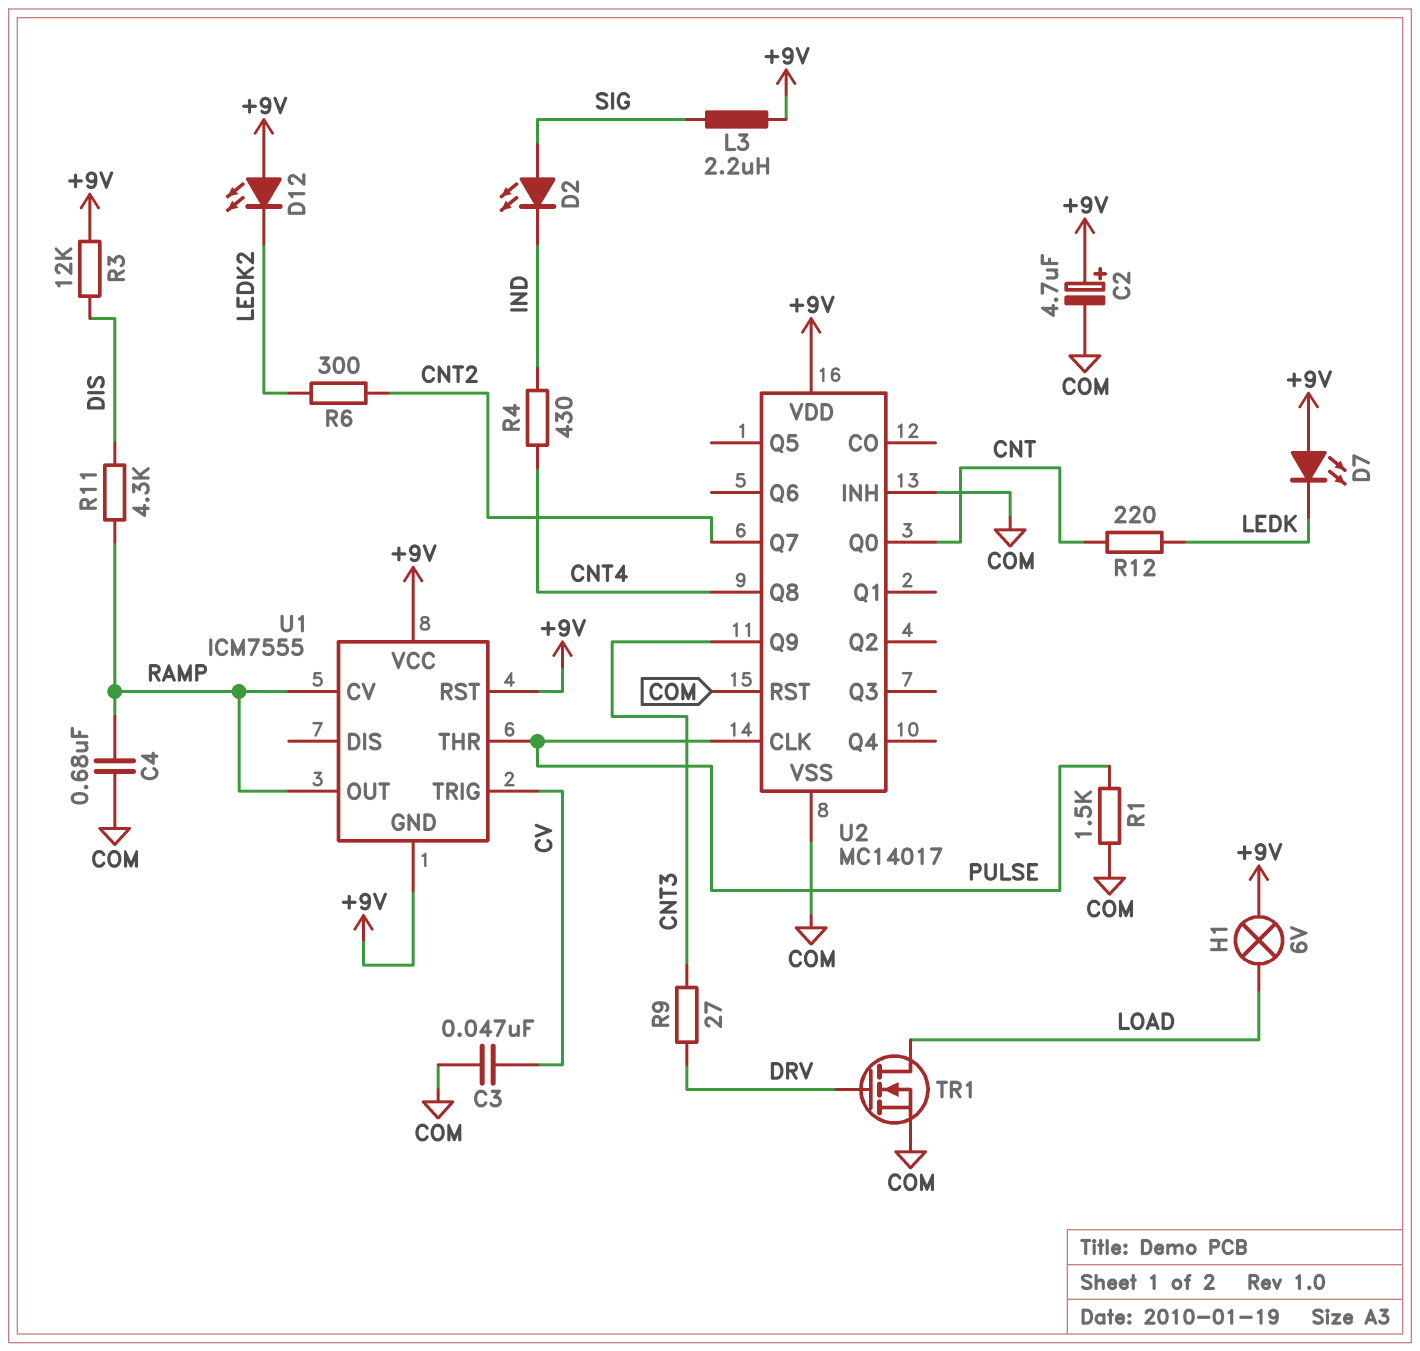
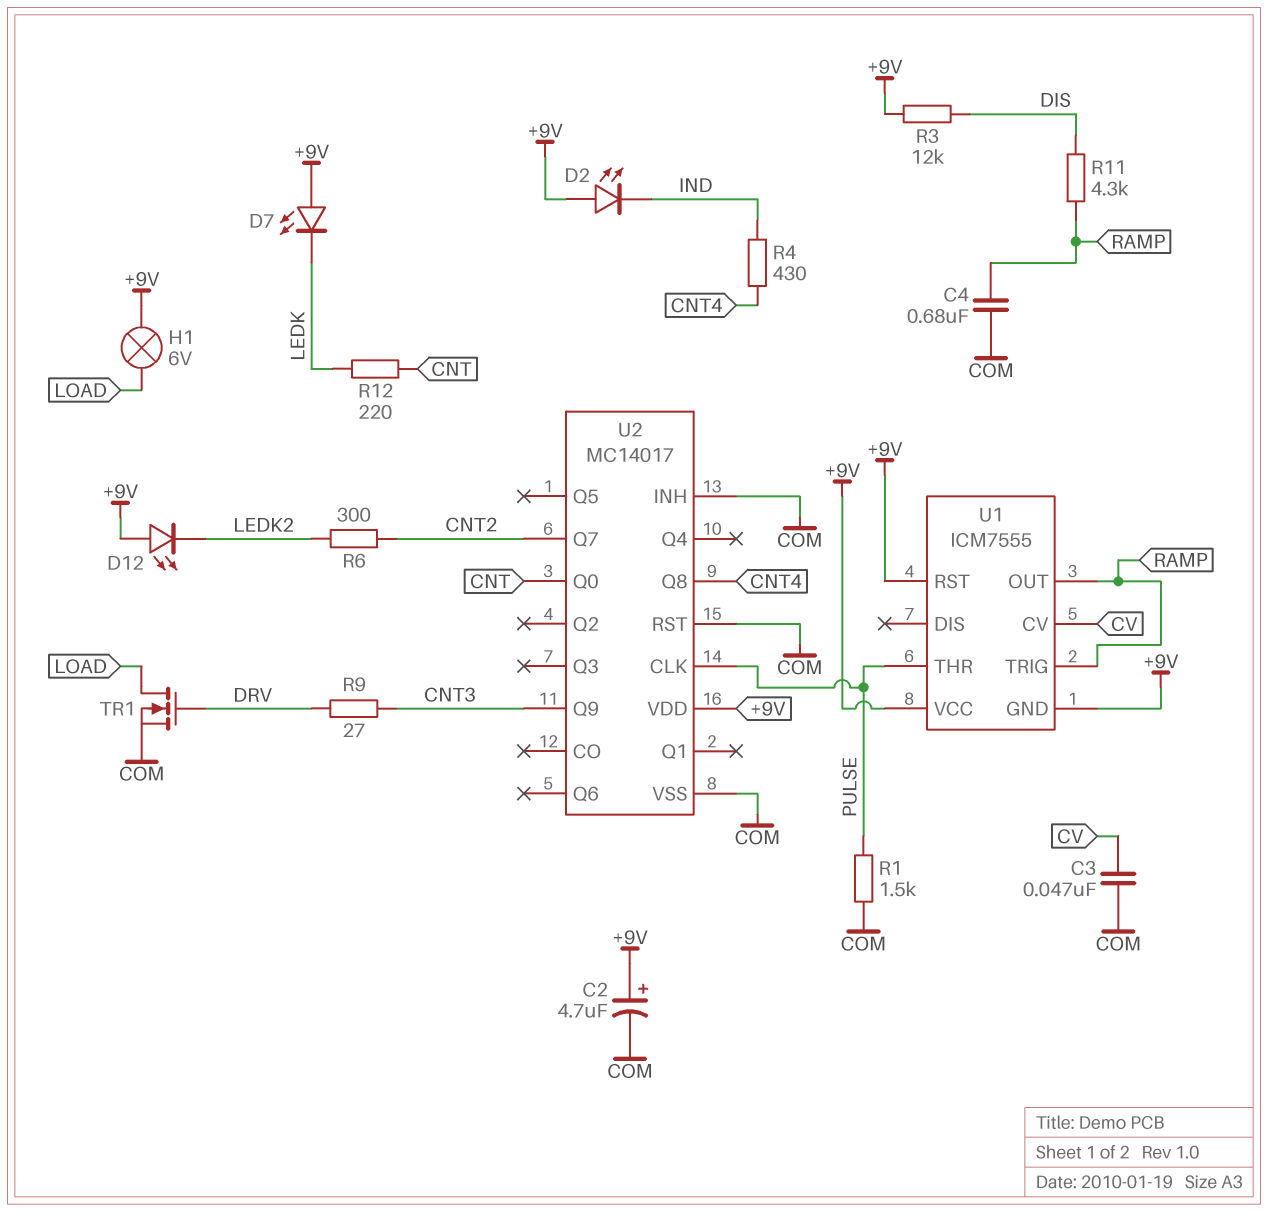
D2: LED (A SIG, K IND) -> LED (A +9V, K IND)
L3: 2.2uH (+9V, SIG) -> none
U1 pin CV: RAMP -> CV
U1 pin TRIG: CV -> RAMP

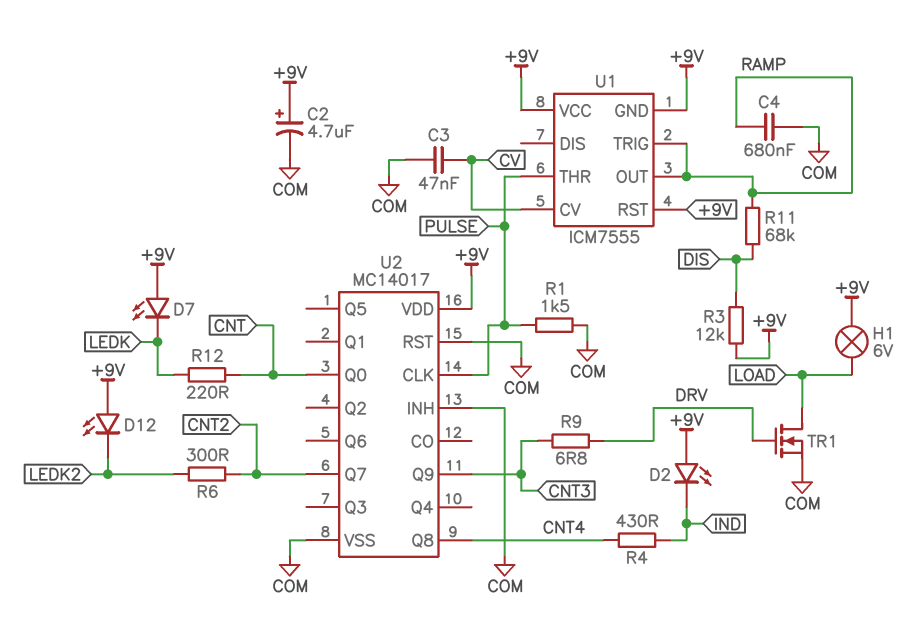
R9: 27 (CNT3, DRV) -> 6.8 (CNT3, DRV)
R11: 4.3k (DIS, RAMP) -> 68k (DIS, RAMP)

